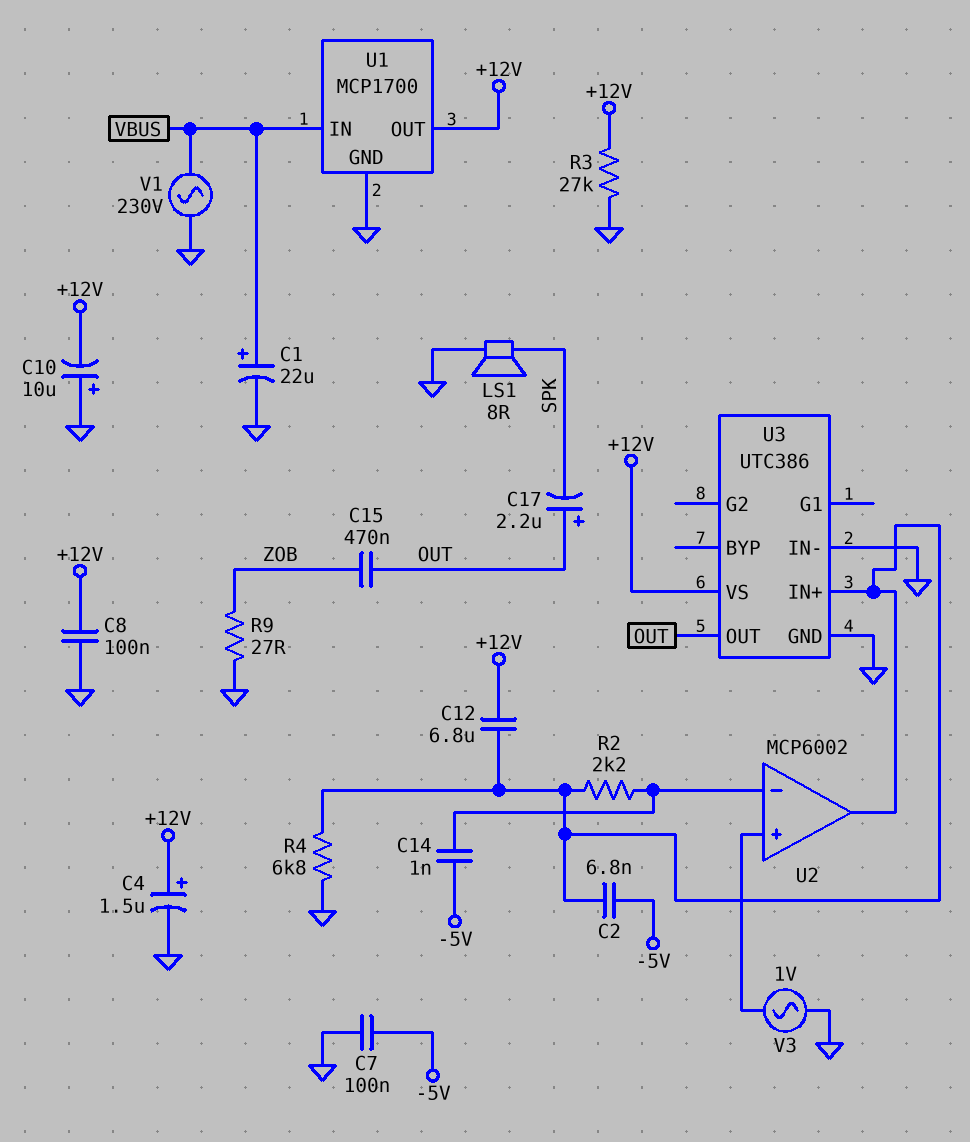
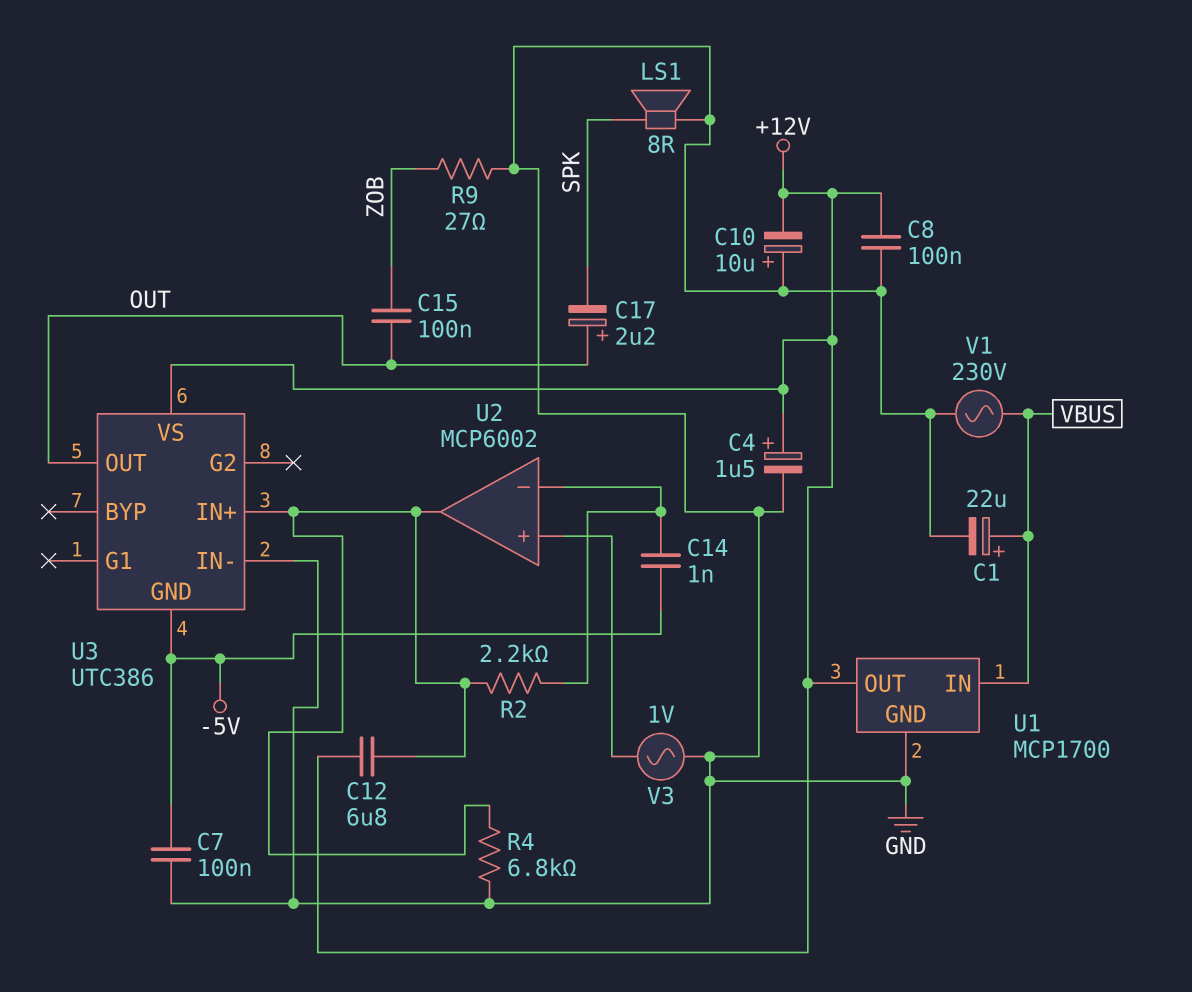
C2: 6.8nF (-5V, U2/out) -> none
C15: 470nF (OUT, ZOB) -> 100nF (OUT, ZOB)
R3: 27k (+12V, GND) -> none
U3 pin GND: GND -> -5V

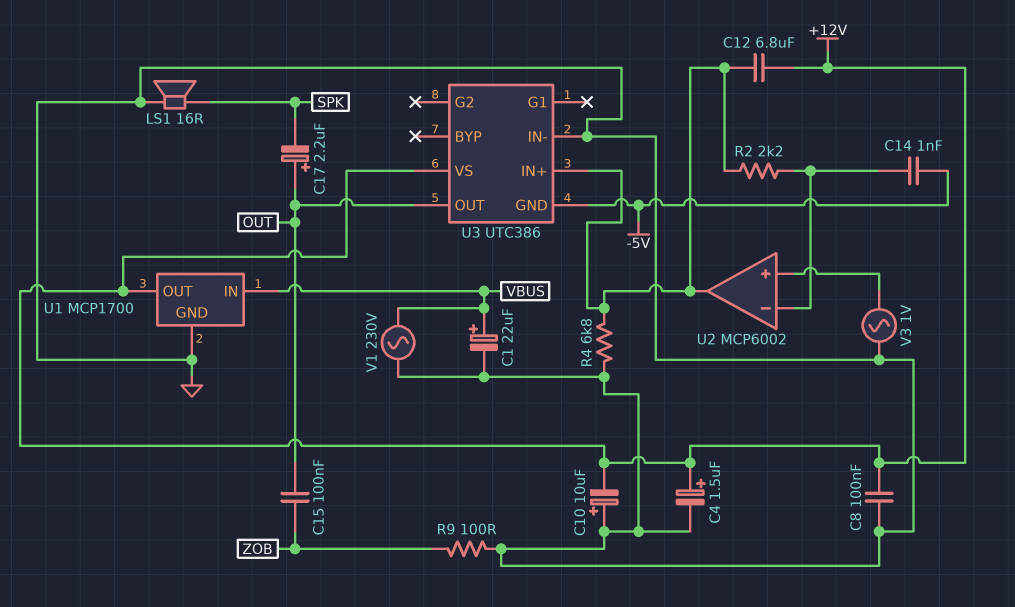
C7: 100nF (-5V, GND) -> none
LS1: speaker 8R (GND, SPK) -> speaker 16R (GND, SPK)
R9: 27 (GND, ZOB) -> 100 (GND, ZOB)

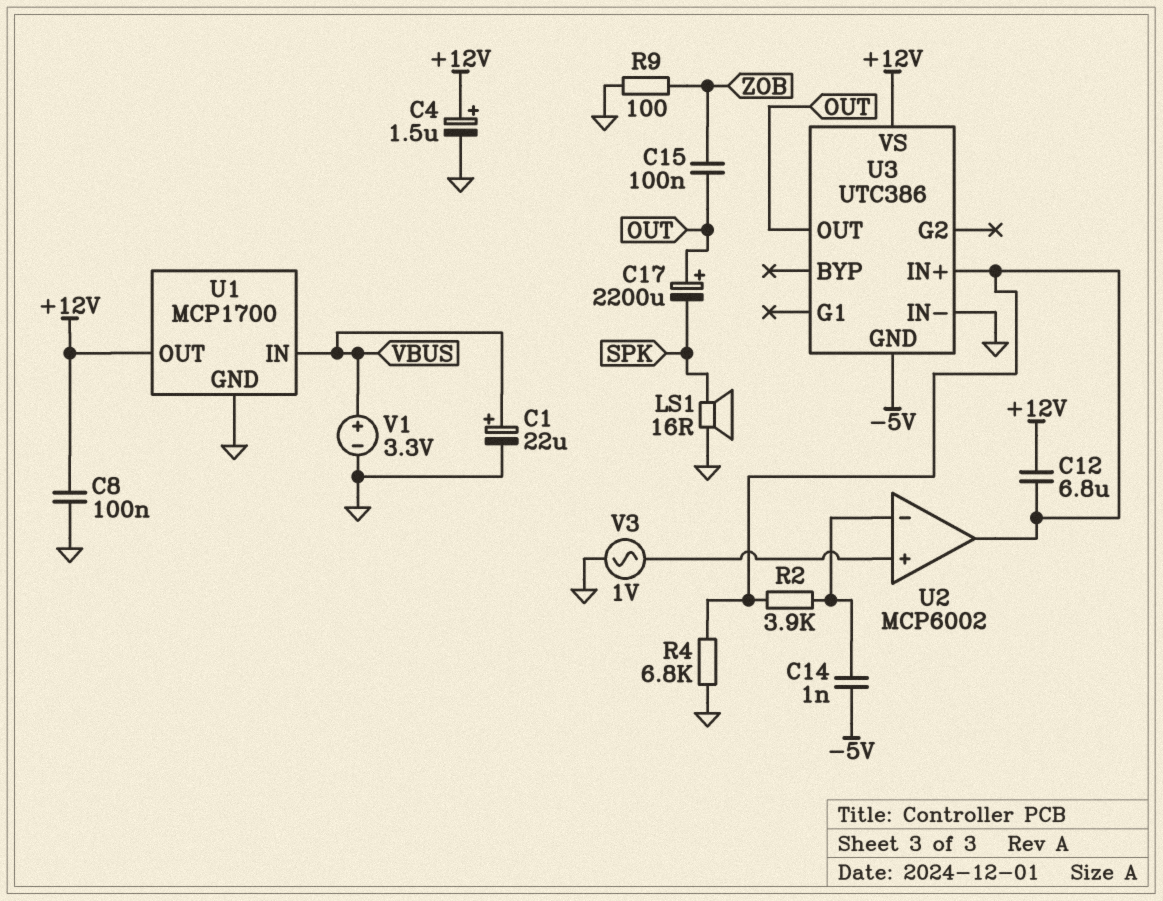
C10: 10uF (plus GND, minus +12V) -> none
C17: 2.2uF (plus OUT, minus SPK) -> 2200uF (plus OUT, minus SPK)
R2: 2.2k (U2/in-, U2/out) -> 3.9k (U2/in-, U2/out)
V1: AC 230V (GND, VBUS) -> 3.3V (plus VBUS, minus GND)

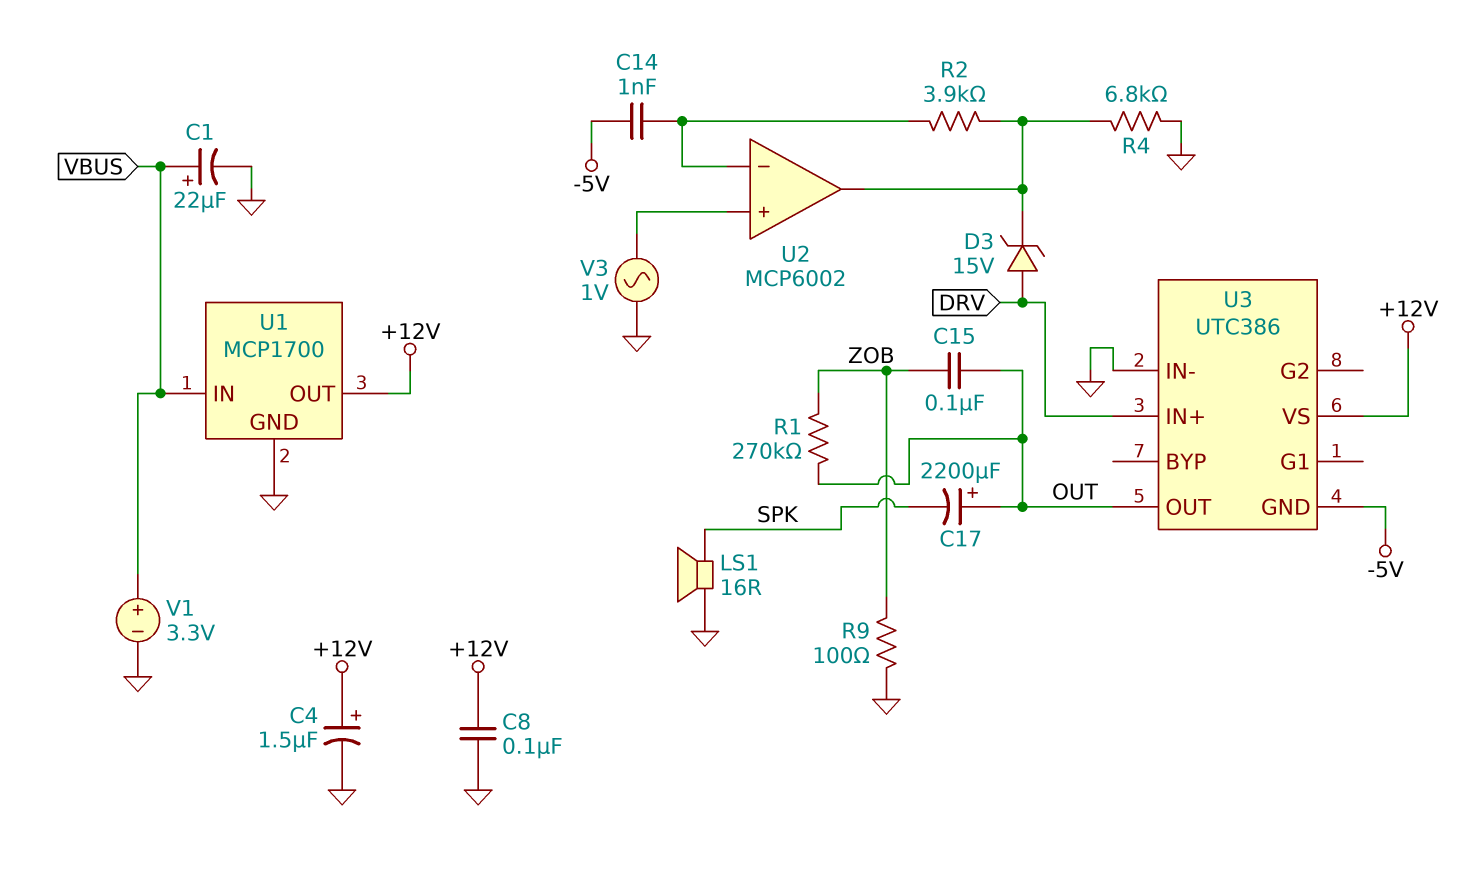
C12: 6.8uF (+12V, U2/out) -> none
D3: none -> zener 15V (A DRV, K U2/out)
R1: none -> 270k (OUT, ZOB)
U3 pin IN+: U2/out -> DRV

